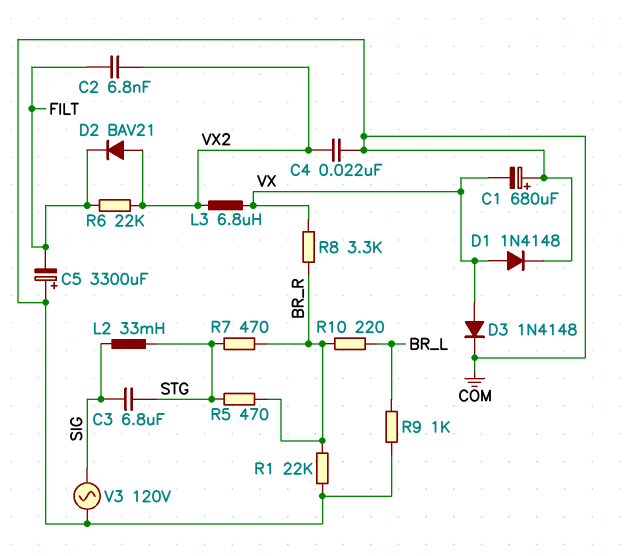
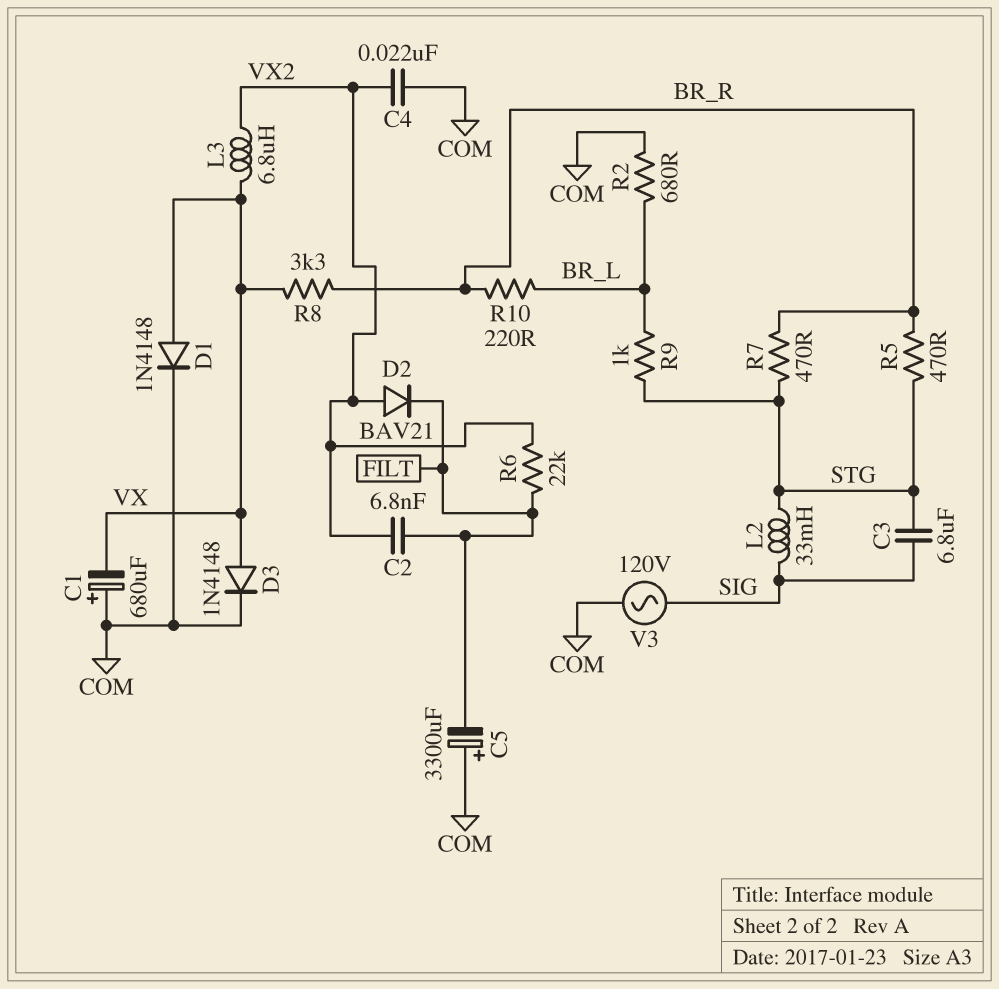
R1: 22k (BR_R, COM) -> none
R2: none -> 680 (BR_L, COM)
R9: 1k (BR_L, COM) -> 1k (BR_L, STG)

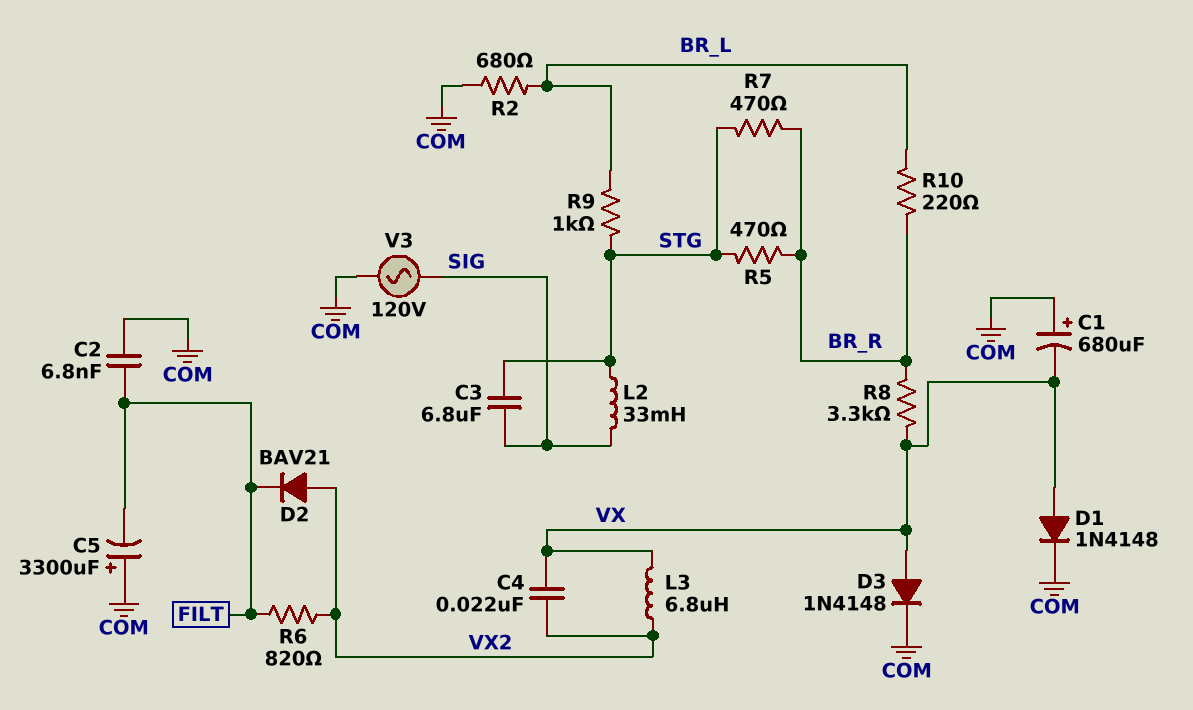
C2: 6.8nF (FILT, VX2) -> 6.8nF (COM, FILT)
C4: 22nF (COM, VX2) -> 22nF (VX, VX2)
R6: 22k (FILT, VX2) -> 820 (FILT, VX2)

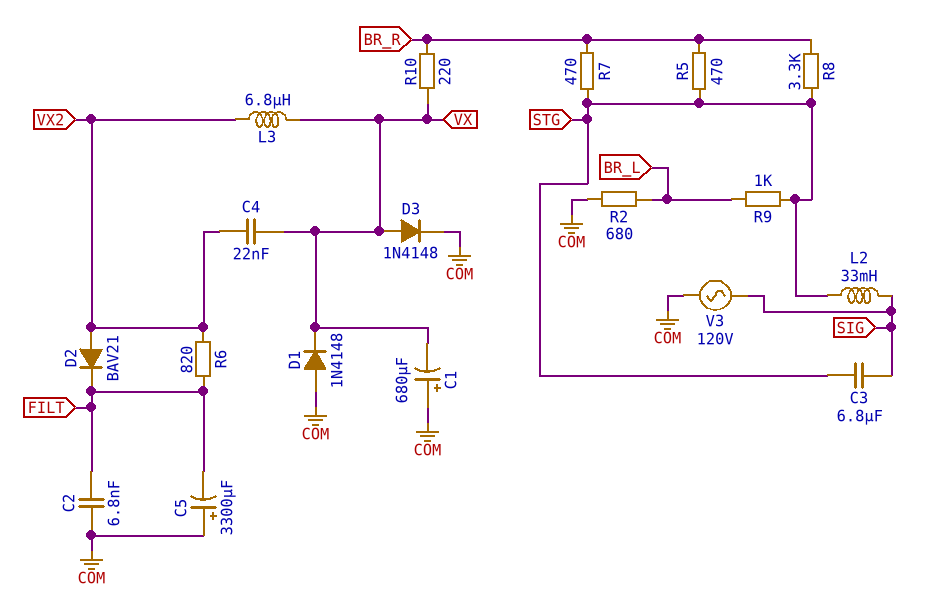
D1: diode 1N4148 (A VX, K COM) -> diode 1N4148 (A COM, K VX)
R8: 3.3k (BR_R, VX) -> 3.3k (BR_R, STG)
R10: 220 (BR_L, BR_R) -> 220 (BR_R, VX)

